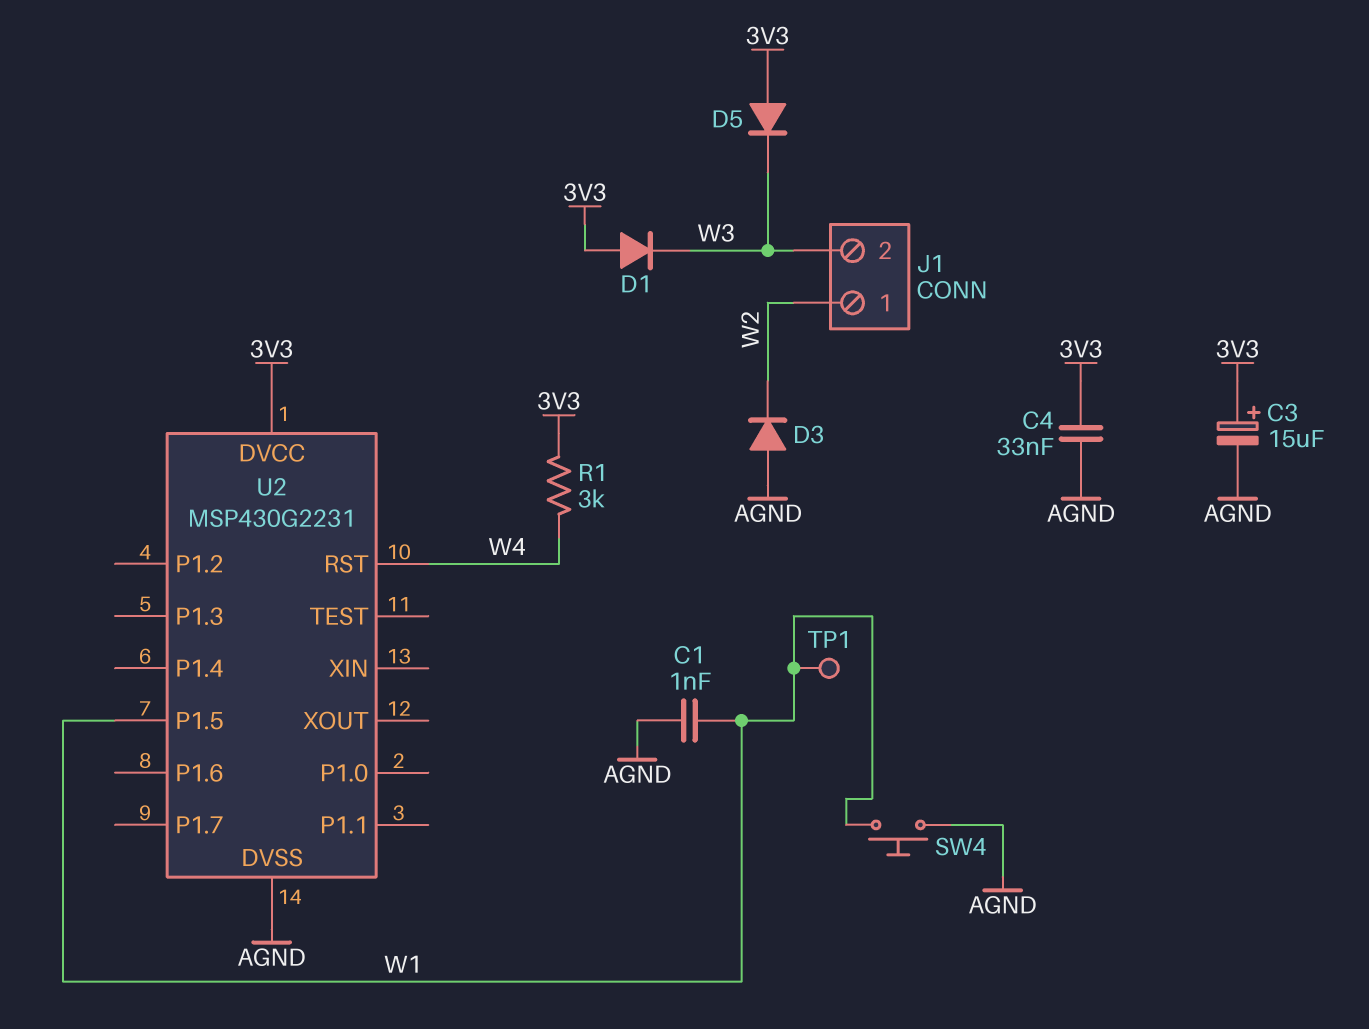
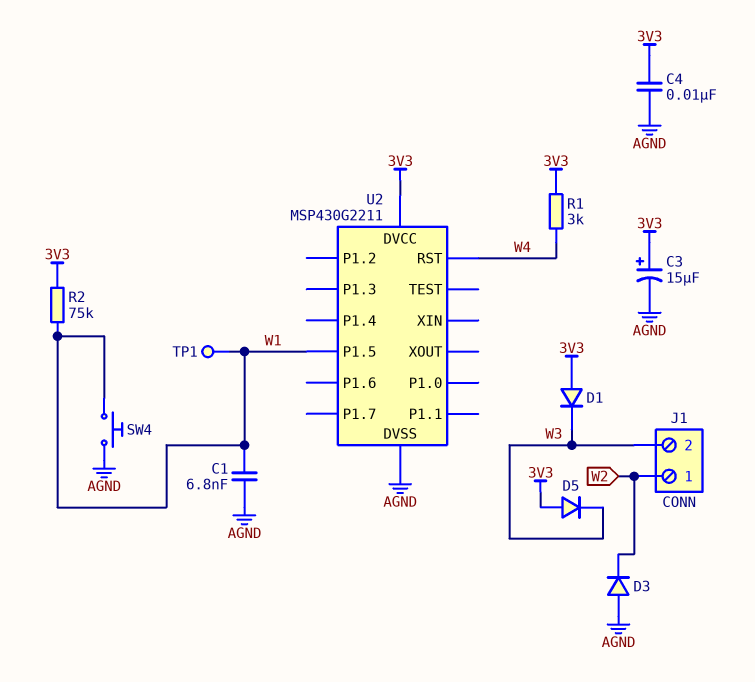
C1: 1nF (AGND, W1) -> 6.8nF (AGND, W1)
C4: 33nF (3V3, AGND) -> 10nF (3V3, AGND)
R2: none -> 75k (3V3, W1)
U2: MSP430G2231 -> MSP430G2211

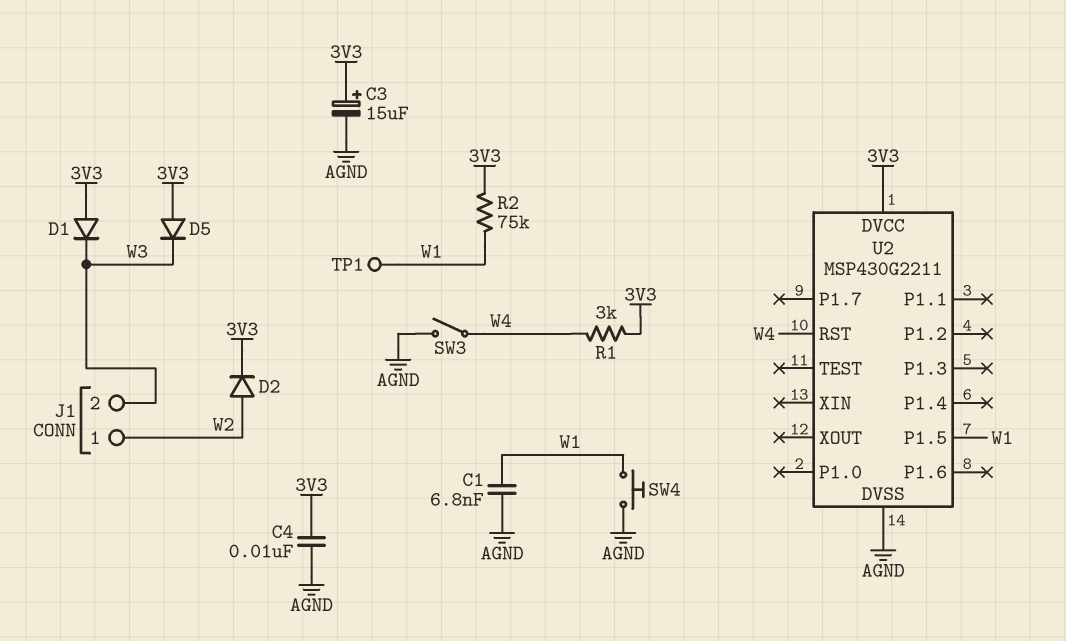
D2: none -> diode (A W2, K 3V3)
D3: diode (A AGND, K W2) -> none
SW3: none -> switch (AGND, W4)

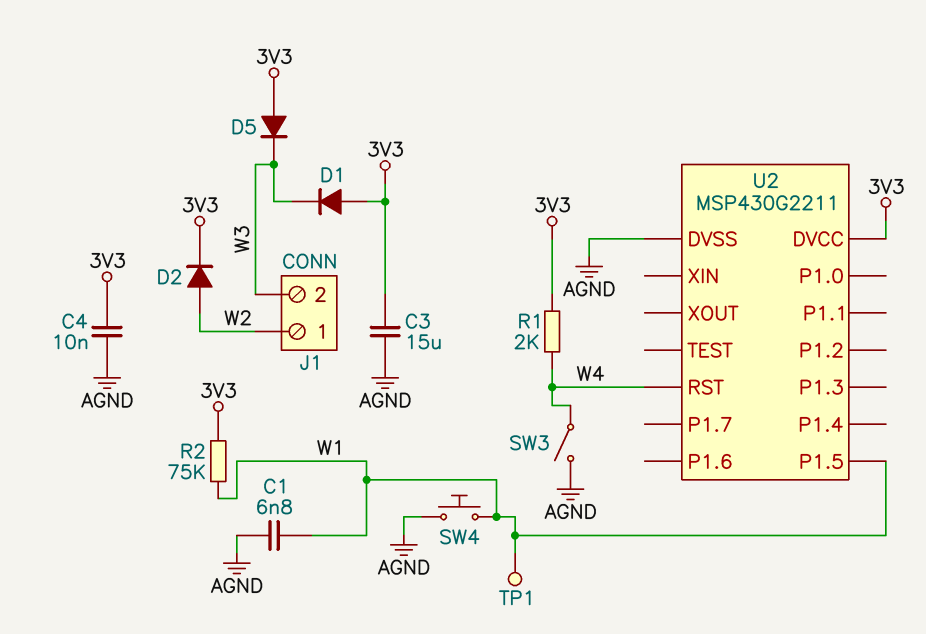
C3: 15uF (plus 3V3, minus AGND) -> 15uF (3V3, AGND)
R1: 3k (3V3, W4) -> 2k (3V3, W4)

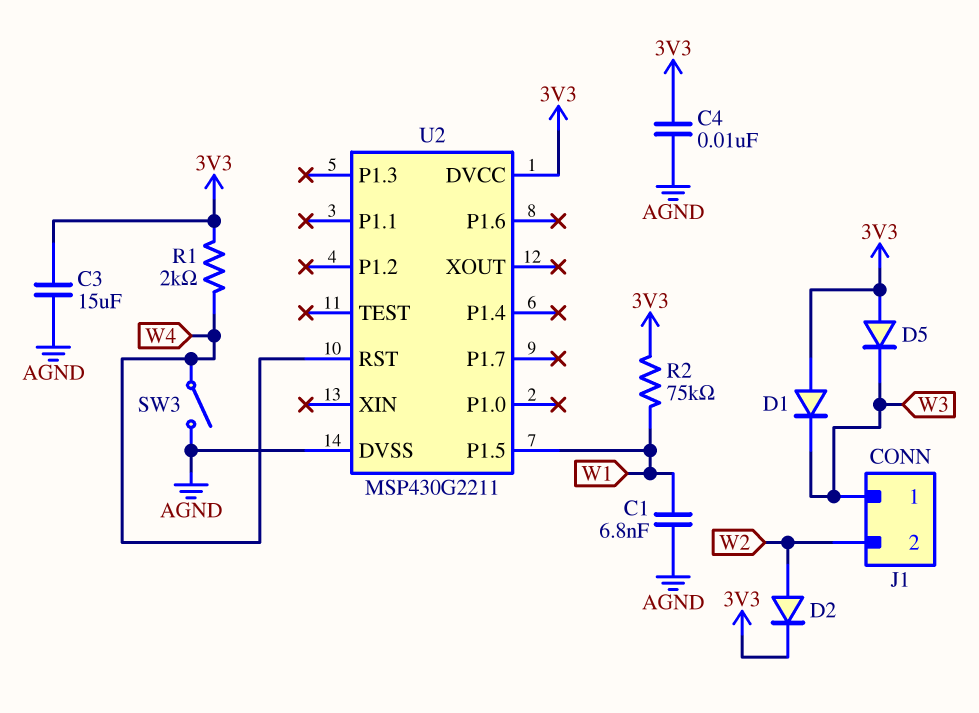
J1 pin 1: W2 -> W3
J1 pin 2: W3 -> W2
SW4: button (AGND, W1) -> none
TP1: test point (W1) -> none

